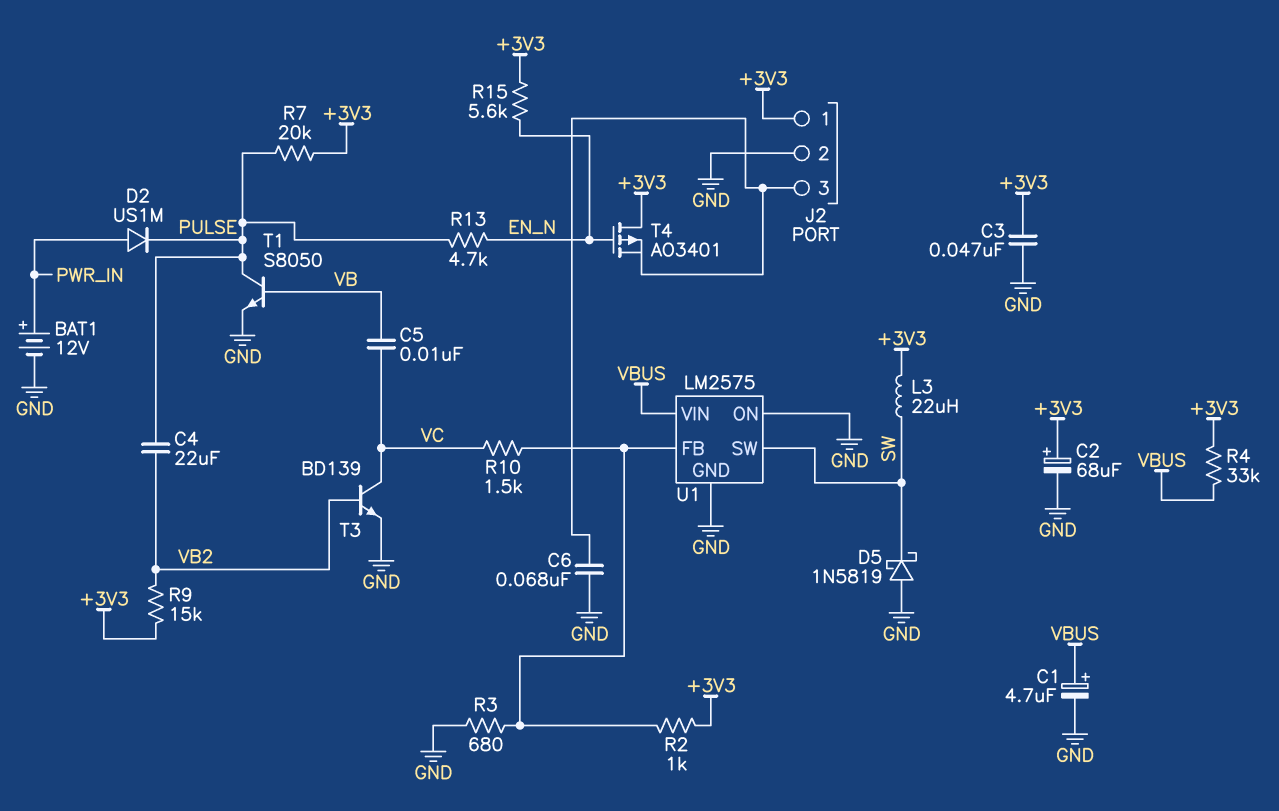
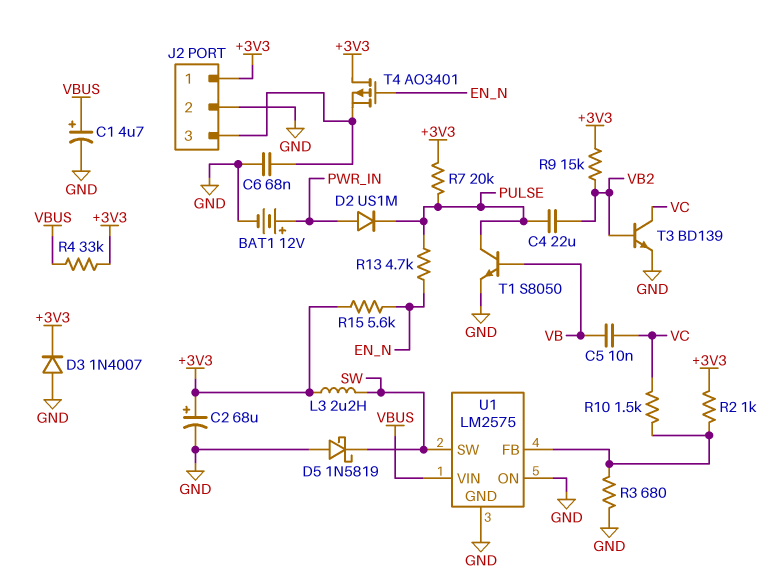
C3: 47nF (+3V3, GND) -> none
D3: none -> diode 1N4007 (A GND, K +3V3)
L3: 22uH (+3V3, SW) -> 2.2uH (+3V3, SW)

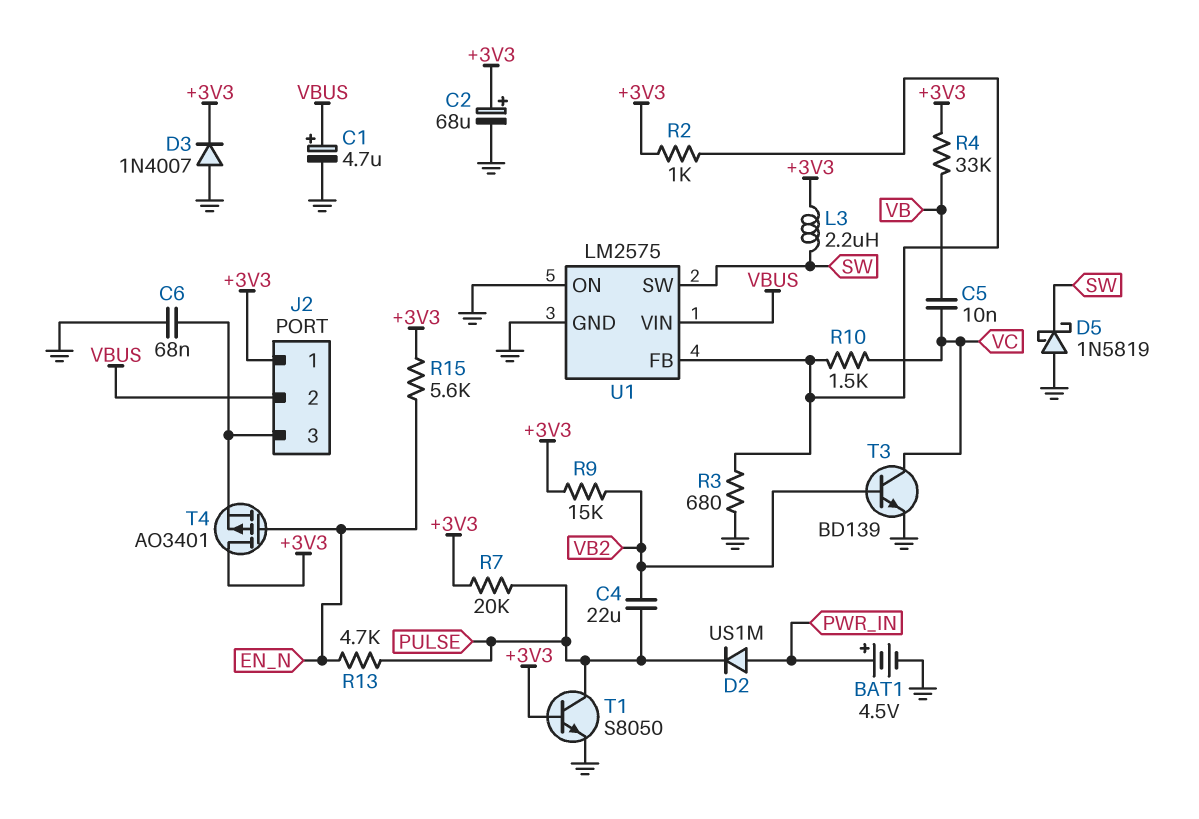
BAT1: 12V (plus PWR_IN, minus GND) -> 4.5V (plus PWR_IN, minus GND)
J2 pin 2: GND -> VBUS
R4: 33k (+3V3, VBUS) -> 33k (+3V3, VB)
T1: NPN S8050 (B VB, C PULSE, E GND) -> NPN S8050 (B +3V3, C PULSE, E GND)

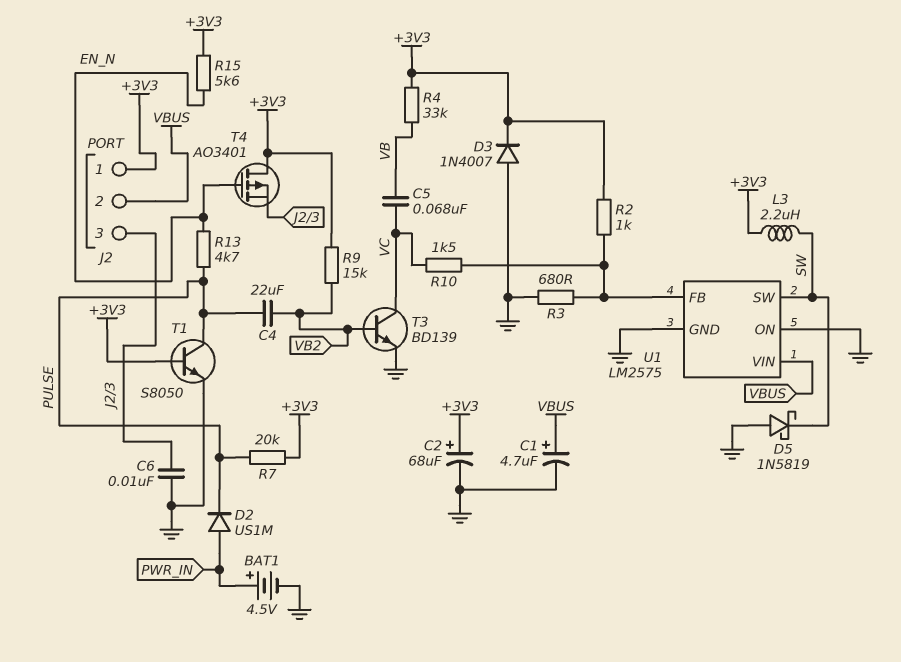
C5: 10nF (VB, VC) -> 68nF (VB, VC)
C6: 68nF (GND, J2/3) -> 10nF (GND, J2/3)

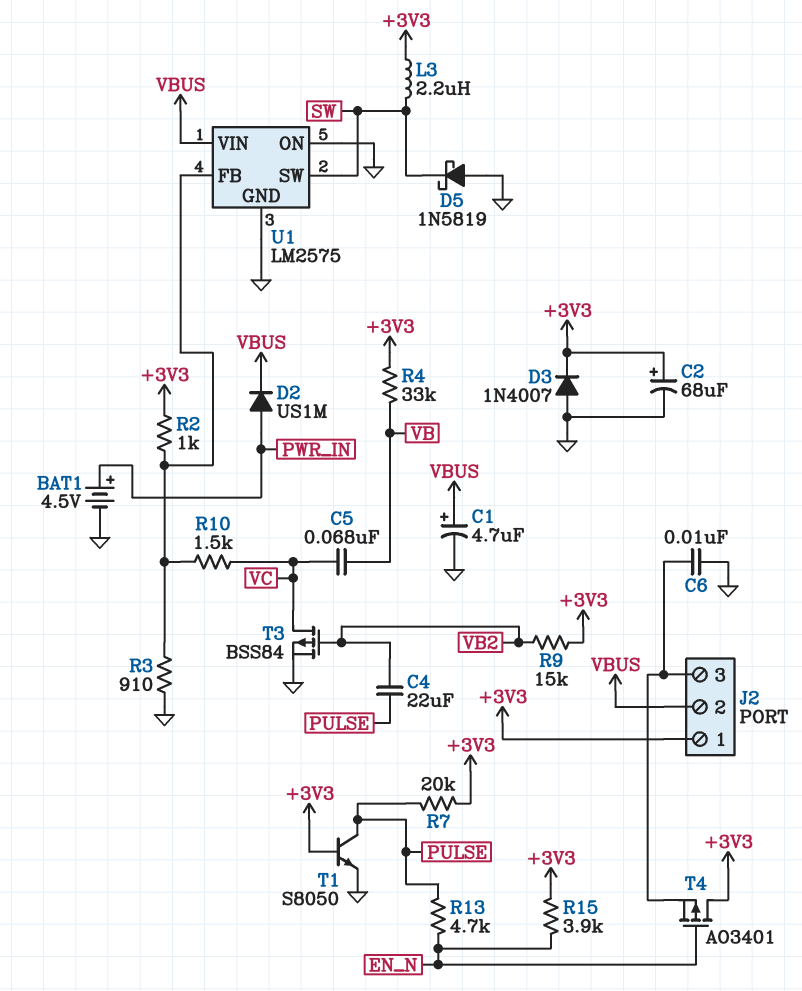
D2: diode US1M (A PWR_IN, K PULSE) -> diode US1M (A PWR_IN, K VBUS)
R3: 680 (GND, U1/FB) -> 910 (GND, U1/FB)
R15: 5.6k (+3V3, EN_N) -> 3.9k (+3V3, EN_N)
T3: NPN BD139 (B VB2, C VC, E GND) -> PMOS BSS84 (G VB2, D VC, S GND)

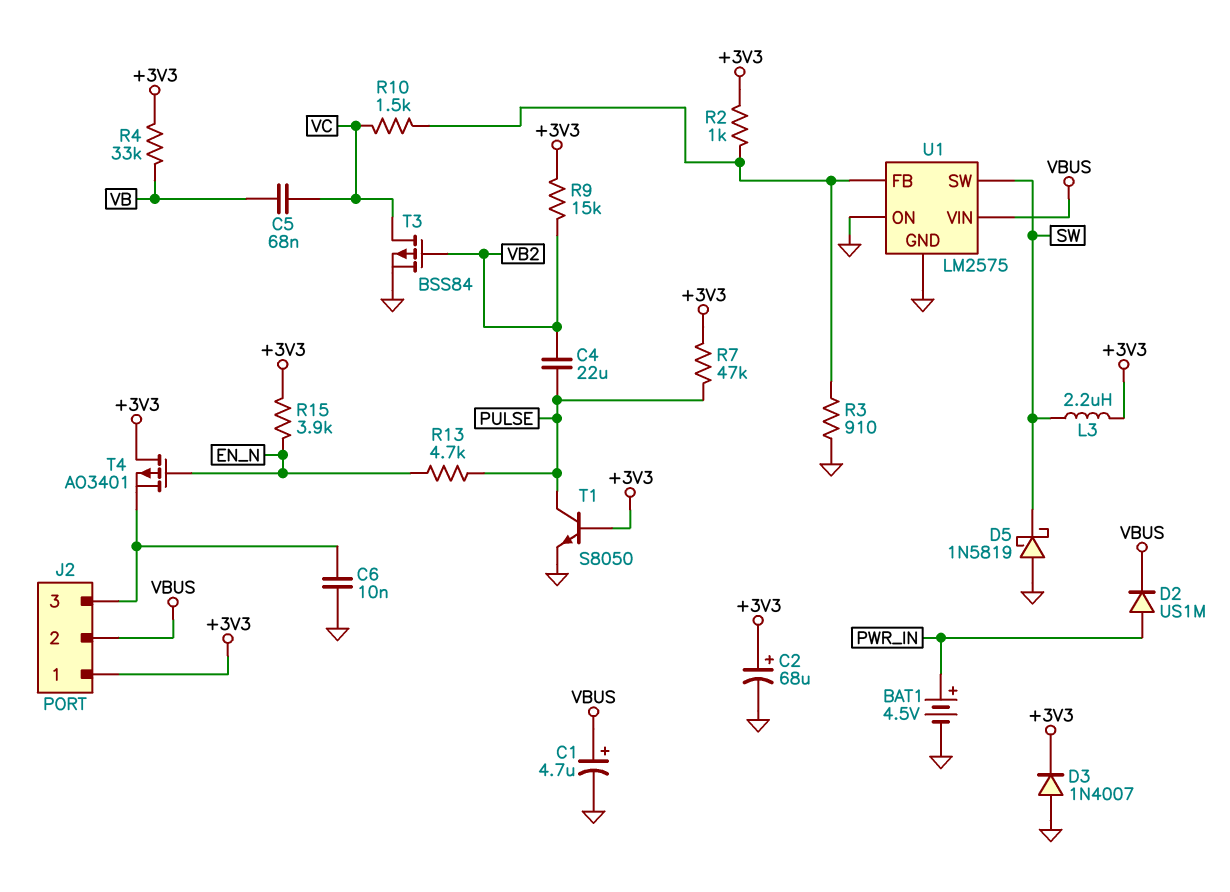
R7: 20k (+3V3, PULSE) -> 47k (+3V3, PULSE)

